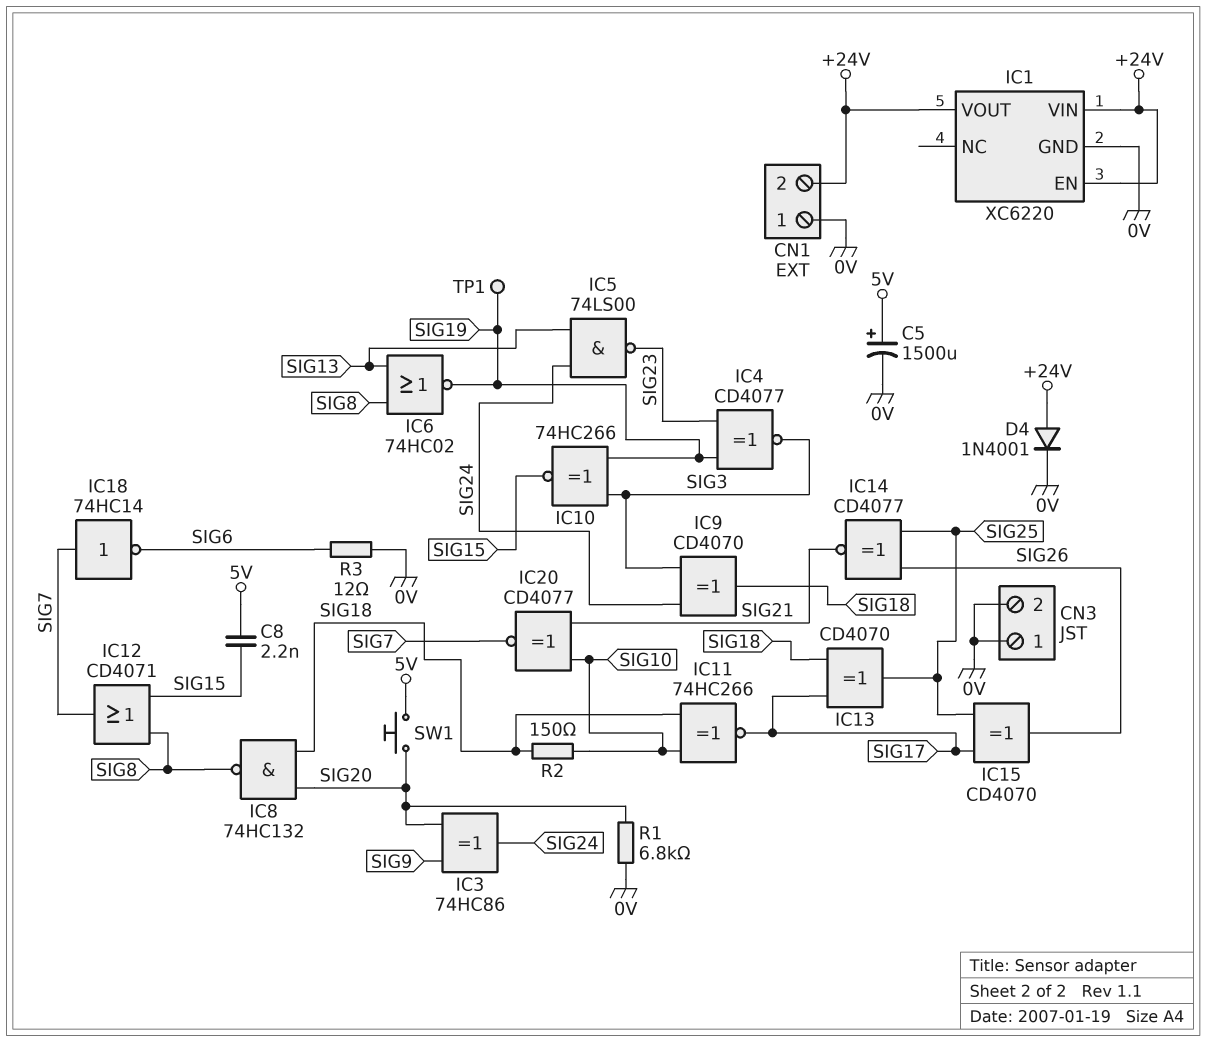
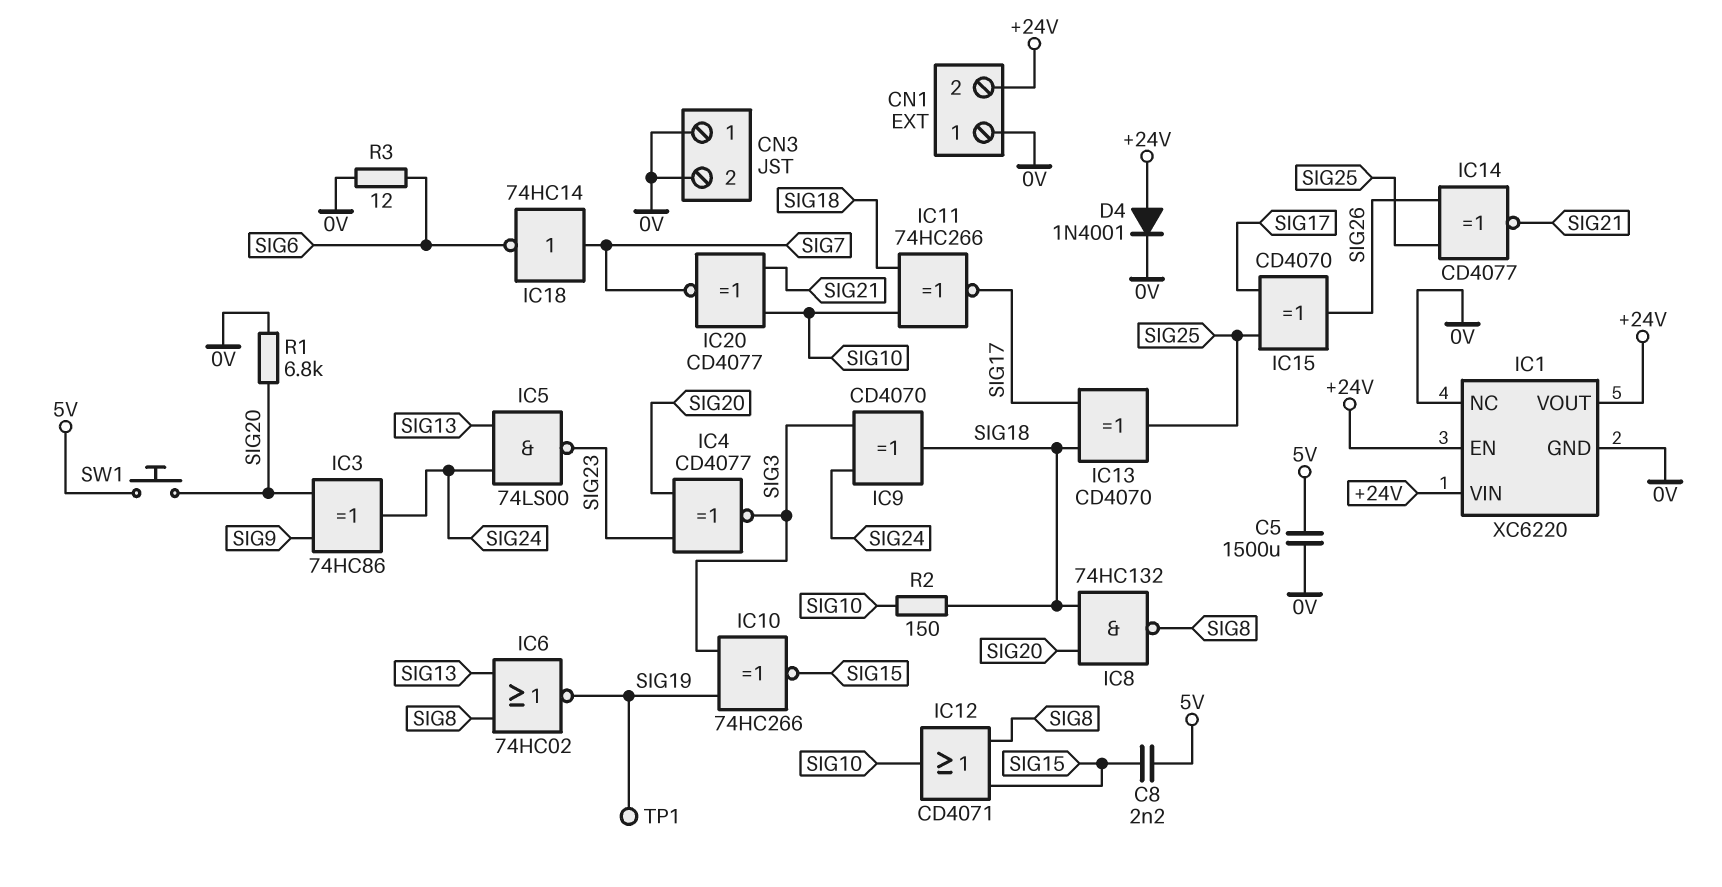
C5: 1500uF (plus 5V, minus 0V) -> 1500uF (0V, 5V)
IC1 pin NC: none -> 0V
IC4: XNOR CD4077 (in SIG19, in SIG23, out SIG3) -> XNOR CD4077 (in SIG20, in SIG23, out SIG3)
IC12: OR CD4071 (in SIG8, in SIG15, out SIG7) -> OR CD4071 (in SIG8, in SIG15, out SIG10)

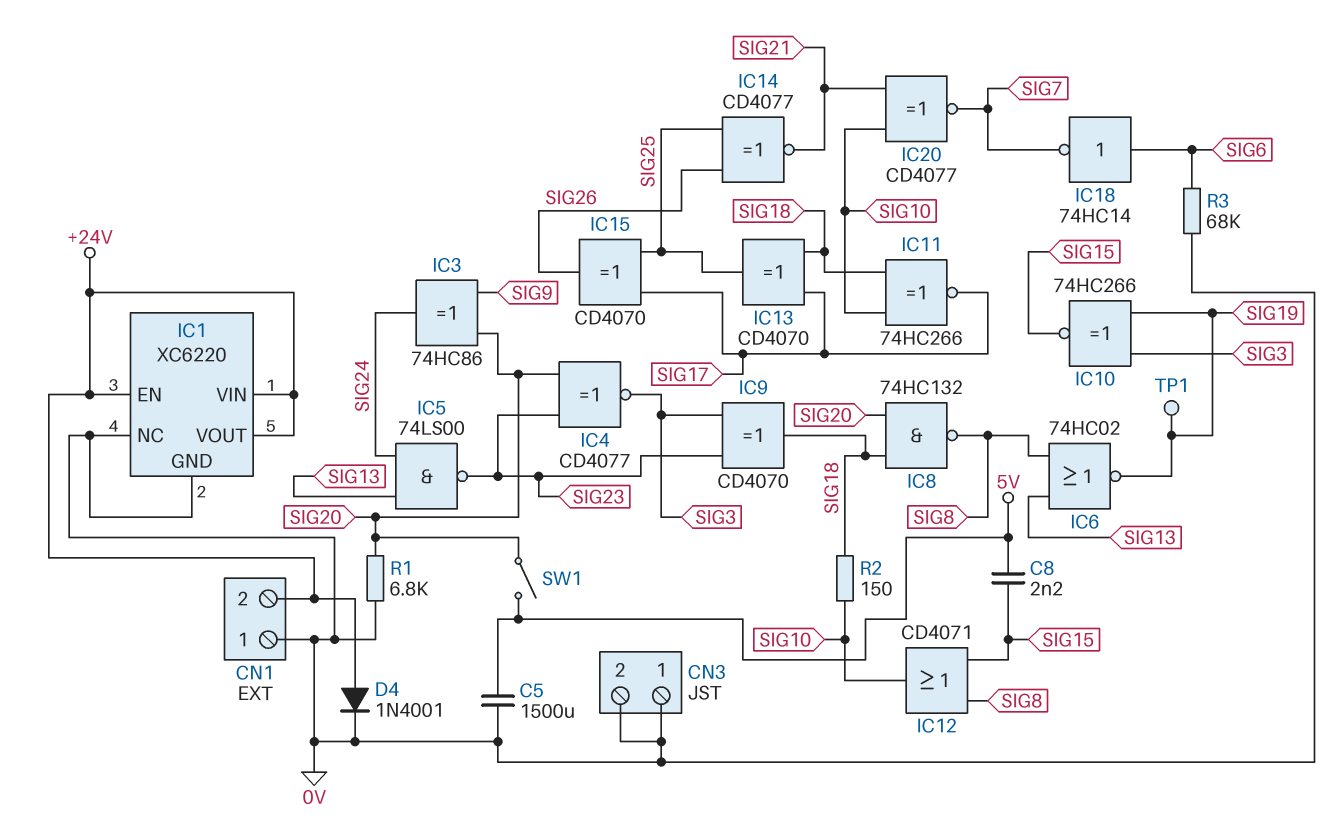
IC9: XOR CD4070 (in SIG3, in SIG24, out SIG18) -> XOR CD4070 (in SIG3, in SIG23, out SIG18)
IC18: NOT 74HC14 (in SIG7, out SIG6) -> NOT 74HC14 (in SIG6, out SIG7)
R3: 12 (0V, SIG6) -> 68k (0V, SIG6)
SW1: button (5V, SIG20) -> switch (5V, SIG20)

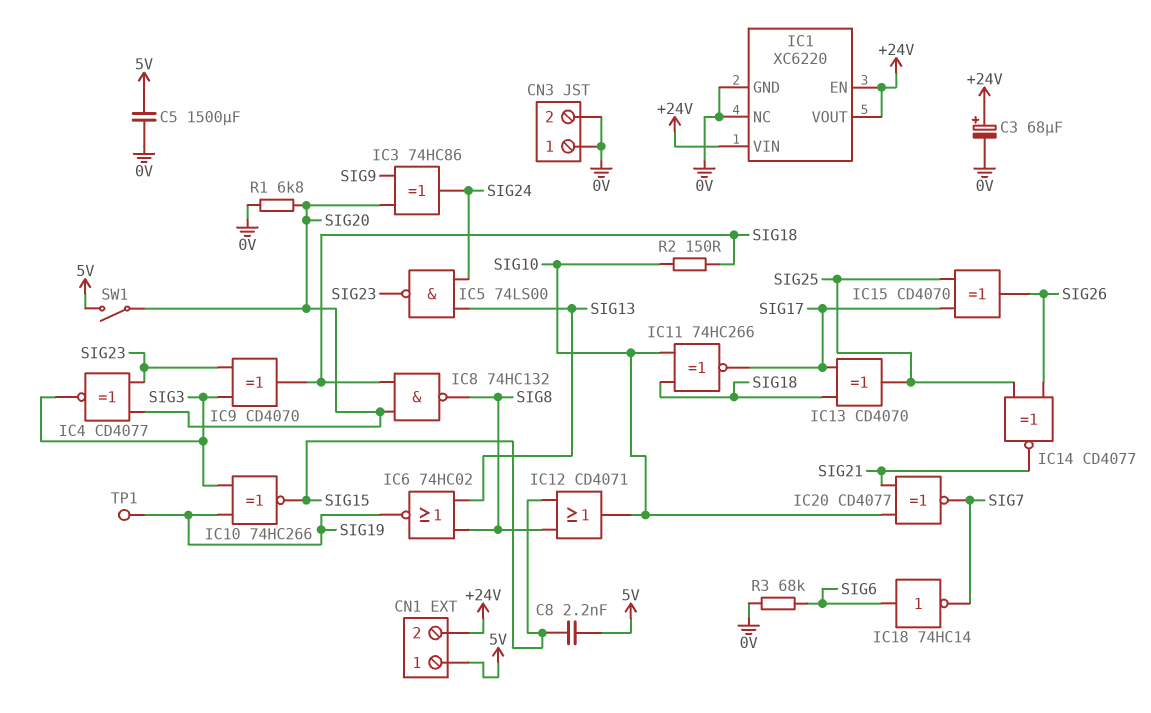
C3: none -> 68uF (plus +24V, minus 0V)
CN1 pin 1: 0V -> 5V
D4: diode 1N4001 (A +24V, K 0V) -> none

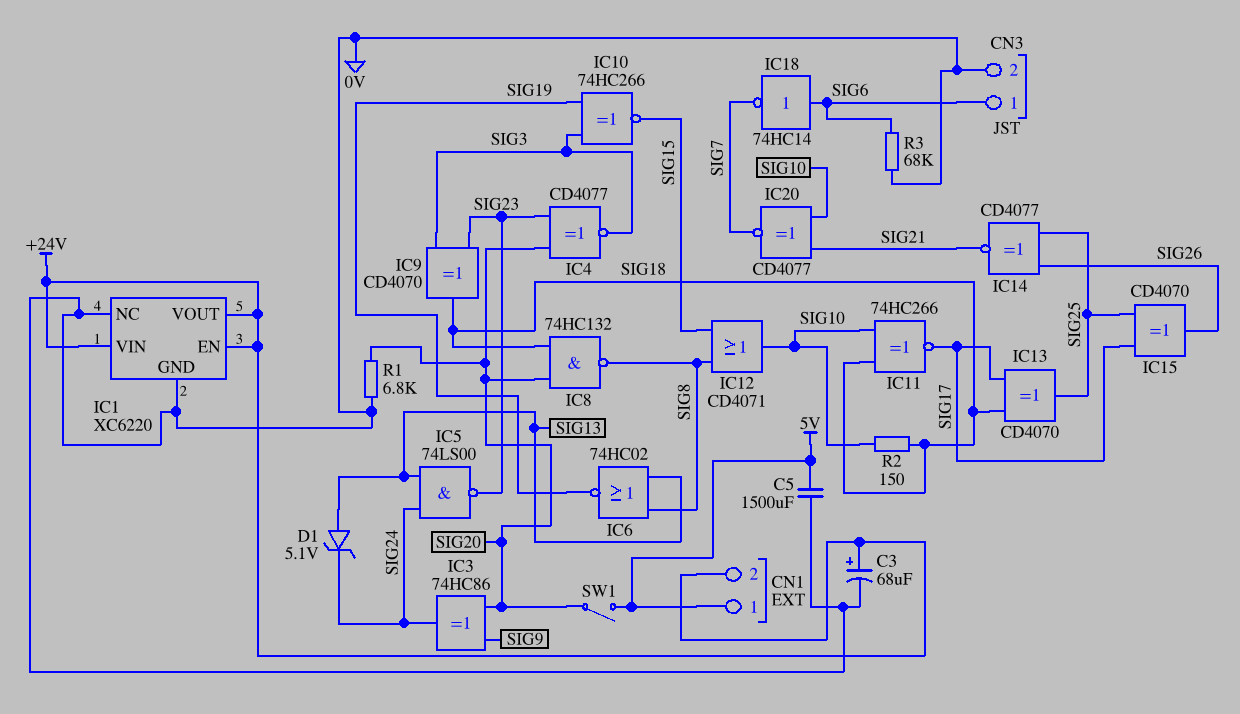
C8: 2.2nF (5V, SIG15) -> none
CN3 pin 1: 0V -> SIG6
D1: none -> zener 5.1V (A SIG13, K SIG24)
TP1: test point (SIG19) -> none

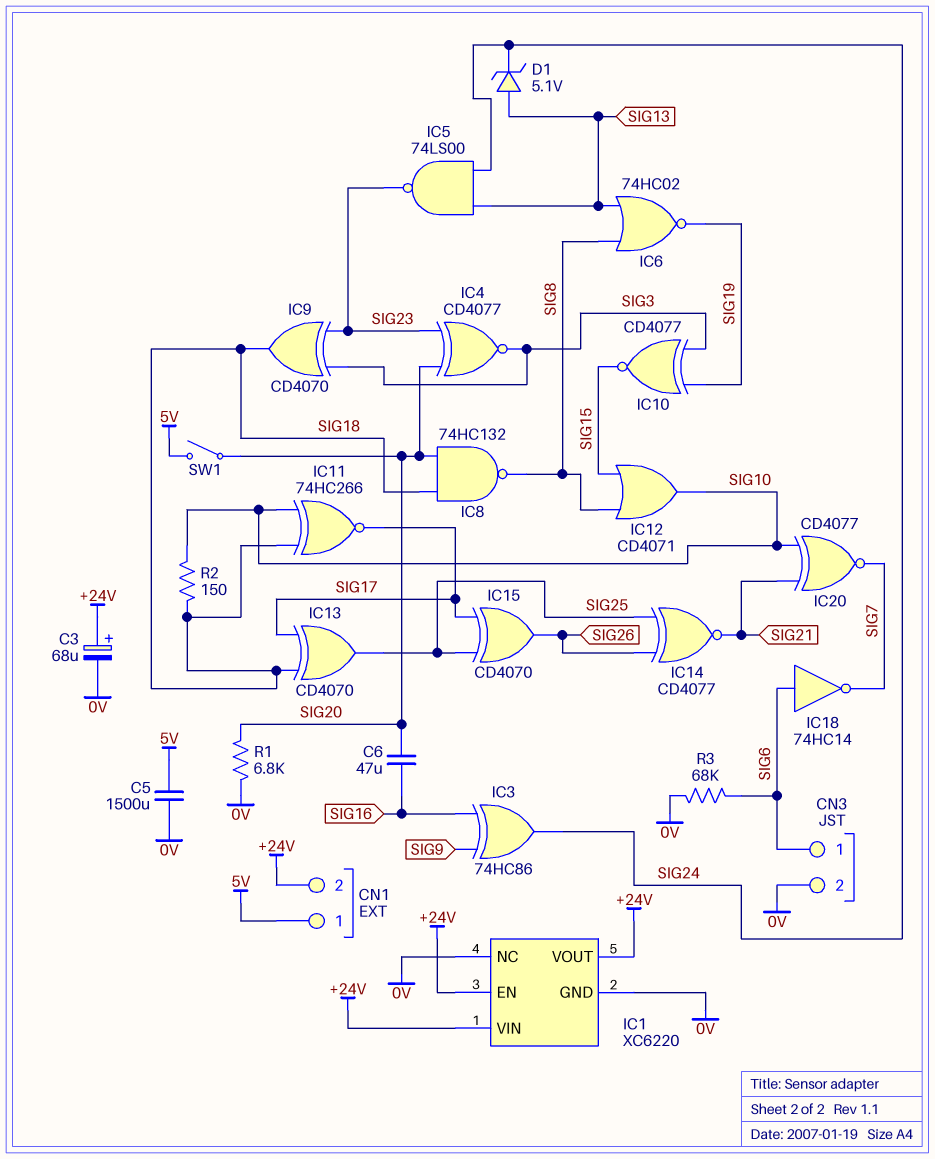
C6: none -> 47uF (SIG16, SIG20)
IC3: XOR 74HC86 (in SIG9, in SIG20, out SIG24) -> XOR 74HC86 (in SIG9, in SIG16, out SIG24)
IC10: XNOR 74HC266 (in SIG3, in SIG19, out SIG15) -> XNOR CD4077 (in SIG3, in SIG19, out SIG15)

